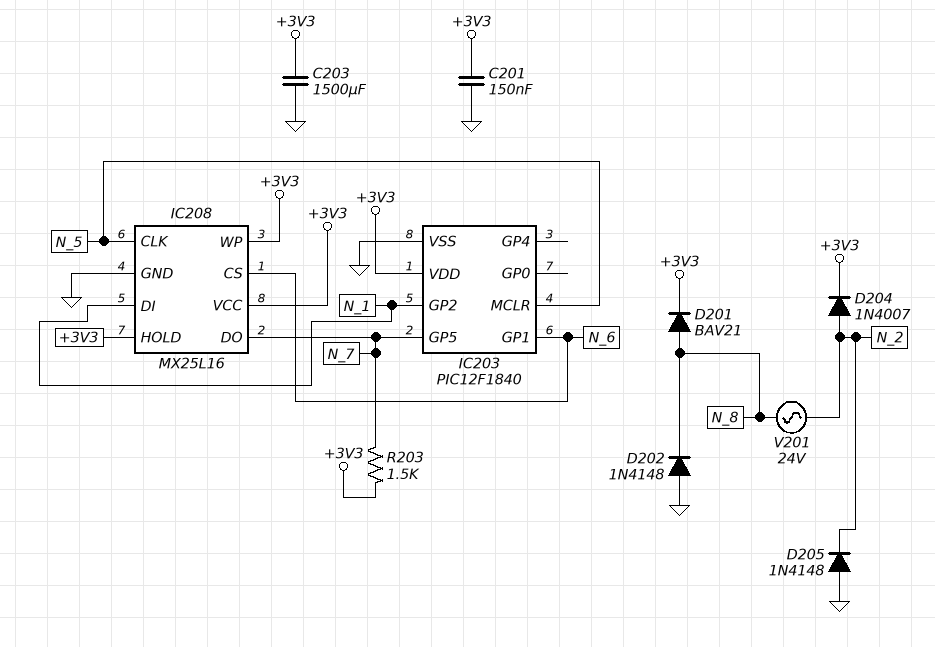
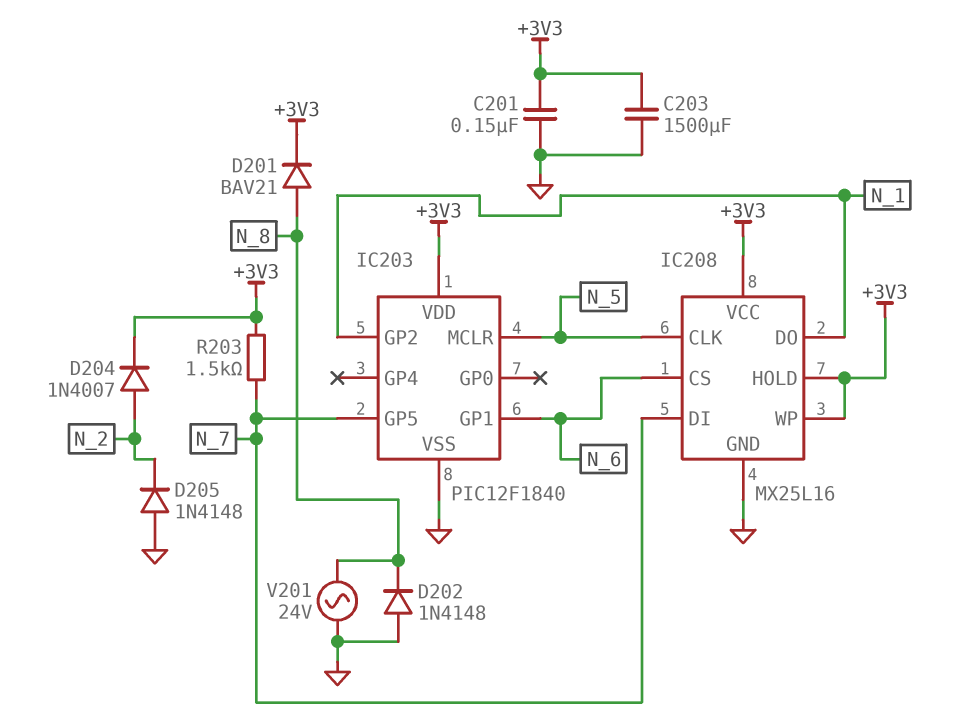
IC208 pin DI: N_1 -> N_7
IC208 pin DO: N_7 -> N_1
V201: AC 24V (N_2, N_8) -> AC 24V (GND, N_8)

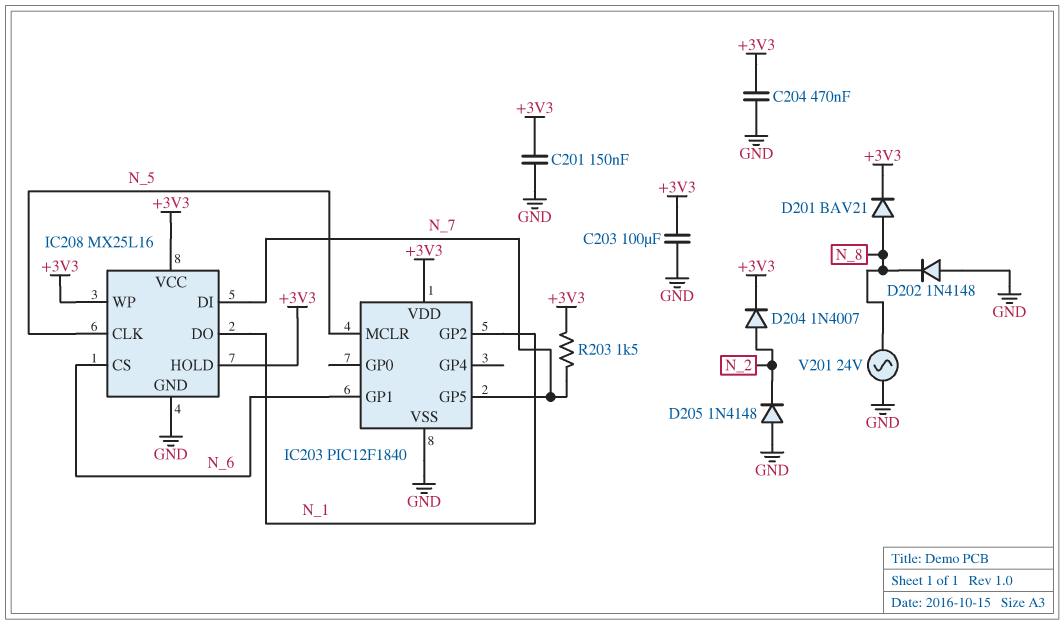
C203: 1500uF (+3V3, GND) -> 100uF (+3V3, GND)
C204: none -> 470nF (+3V3, GND)

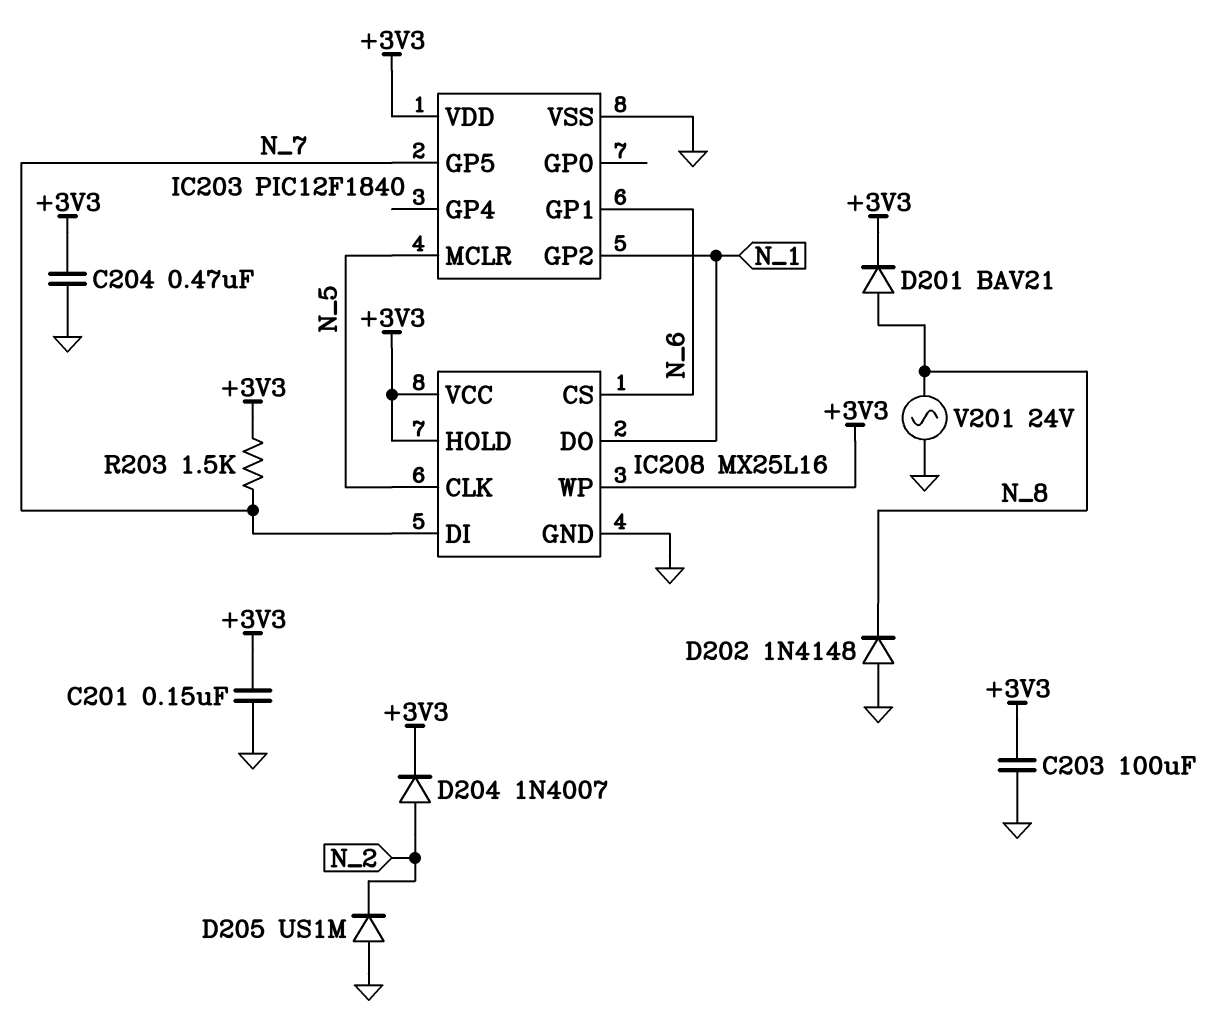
D205: diode 1N4148 (A GND, K N_2) -> diode US1M (A GND, K N_2)

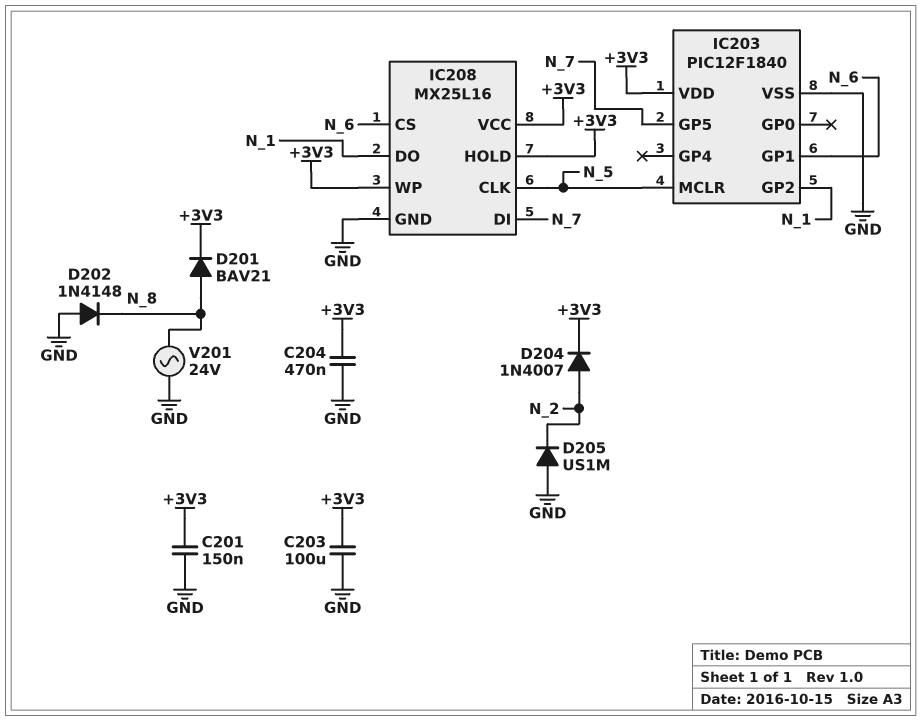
R203: 1.5k (+3V3, N_7) -> none

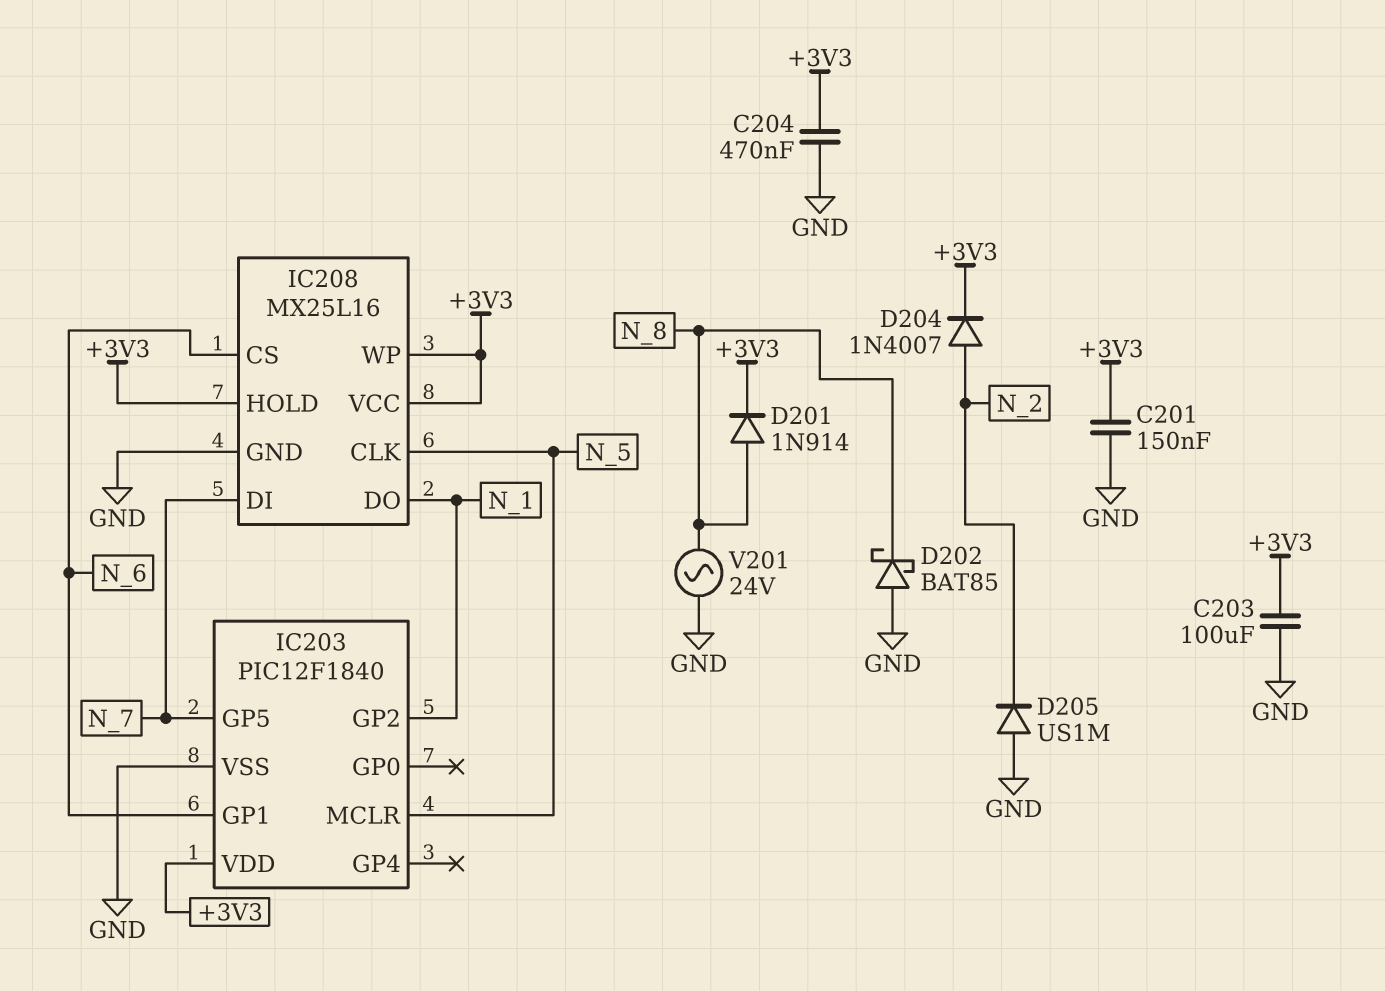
D201: diode BAV21 (A N_8, K +3V3) -> diode 1N914 (A N_8, K +3V3)
D202: diode 1N4148 (A GND, K N_8) -> schottky BAT85 (A GND, K N_8)

